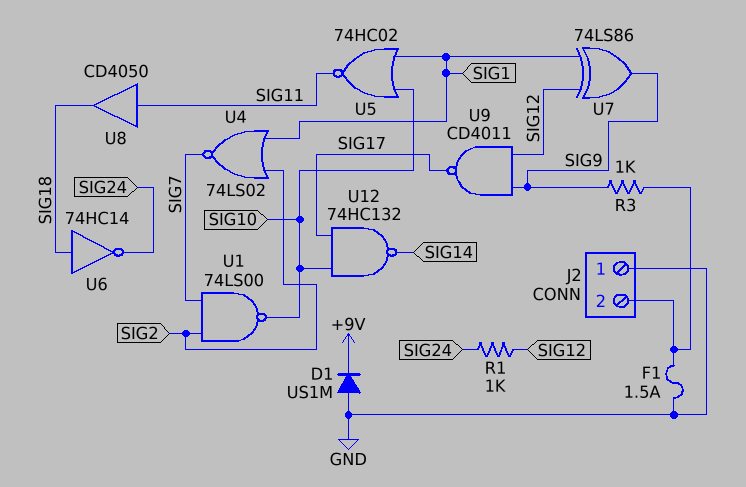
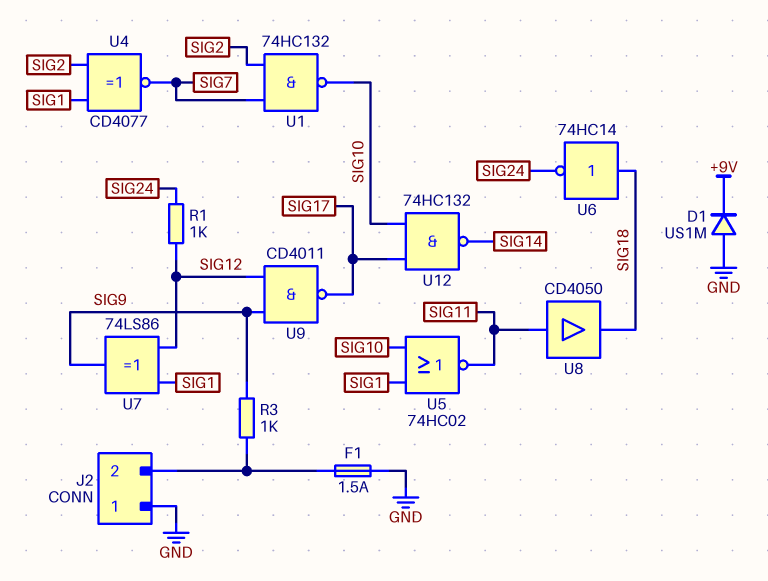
U1: NAND 74LS00 (in SIG2, in SIG7, out SIG10) -> NAND 74HC132 (in SIG2, in SIG7, out SIG10)
U4: NOR 74LS02 (in SIG1, in SIG2, out SIG7) -> XNOR CD4077 (in SIG1, in SIG2, out SIG7)

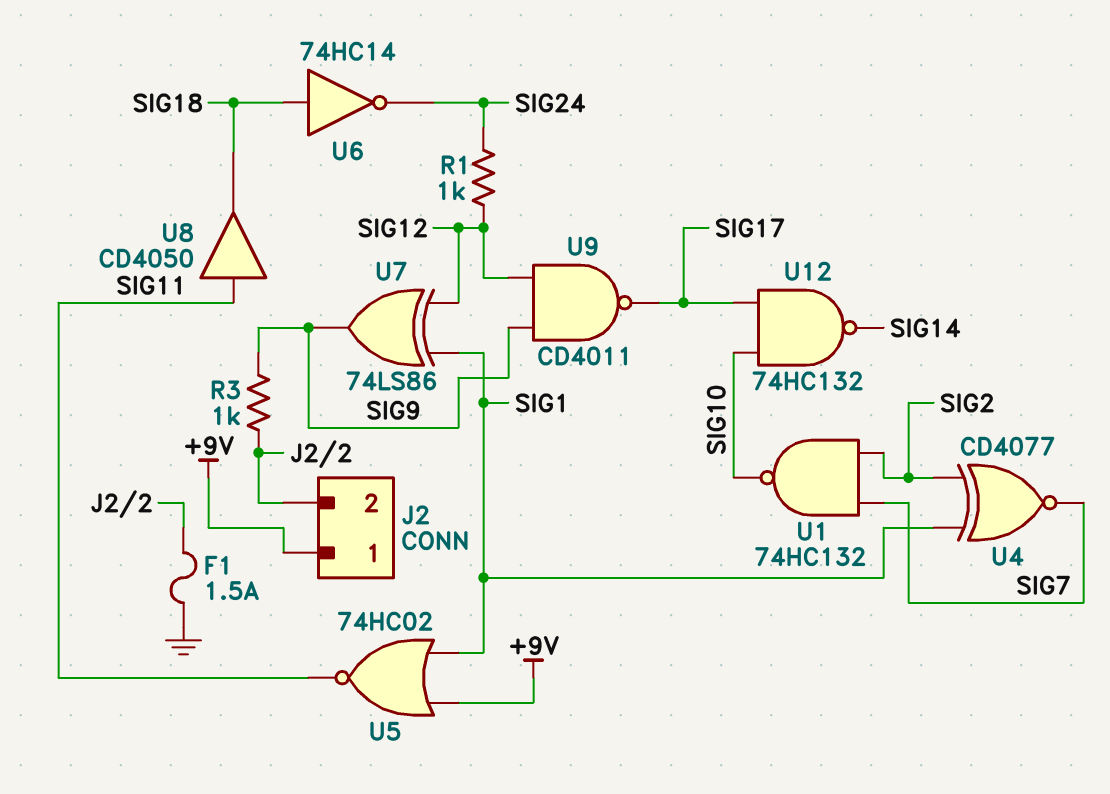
D1: diode US1M (A GND, K +9V) -> none
J2 pin 1: GND -> +9V
U5: NOR 74HC02 (in SIG1, in SIG10, out SIG11) -> NOR 74HC02 (in +9V, in SIG1, out SIG11)

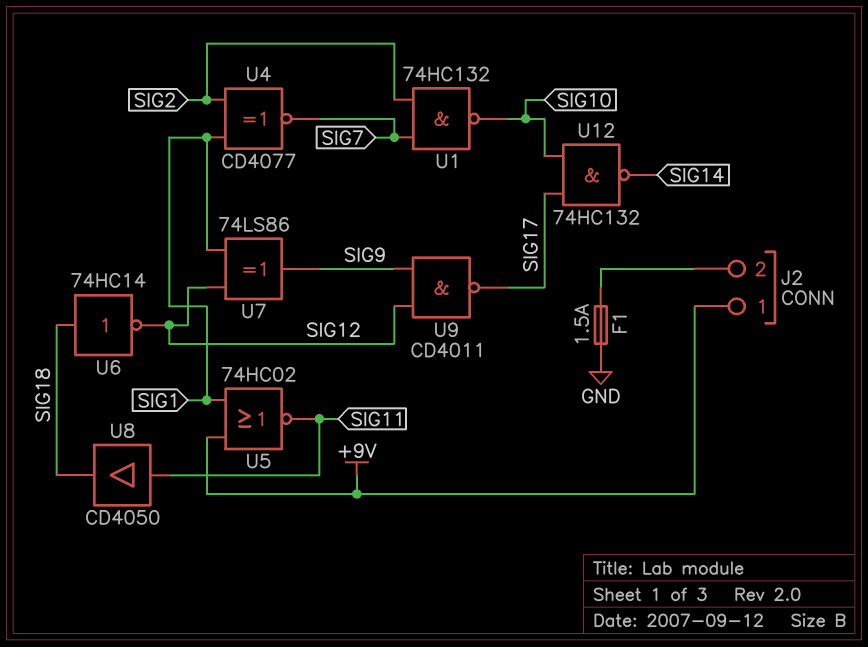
R1: 1k (SIG12, SIG24) -> none
R3: 1k (J2/2, SIG9) -> none
U6: NOT 74HC14 (in SIG18, out SIG24) -> NOT 74HC14 (in SIG18, out SIG12)

